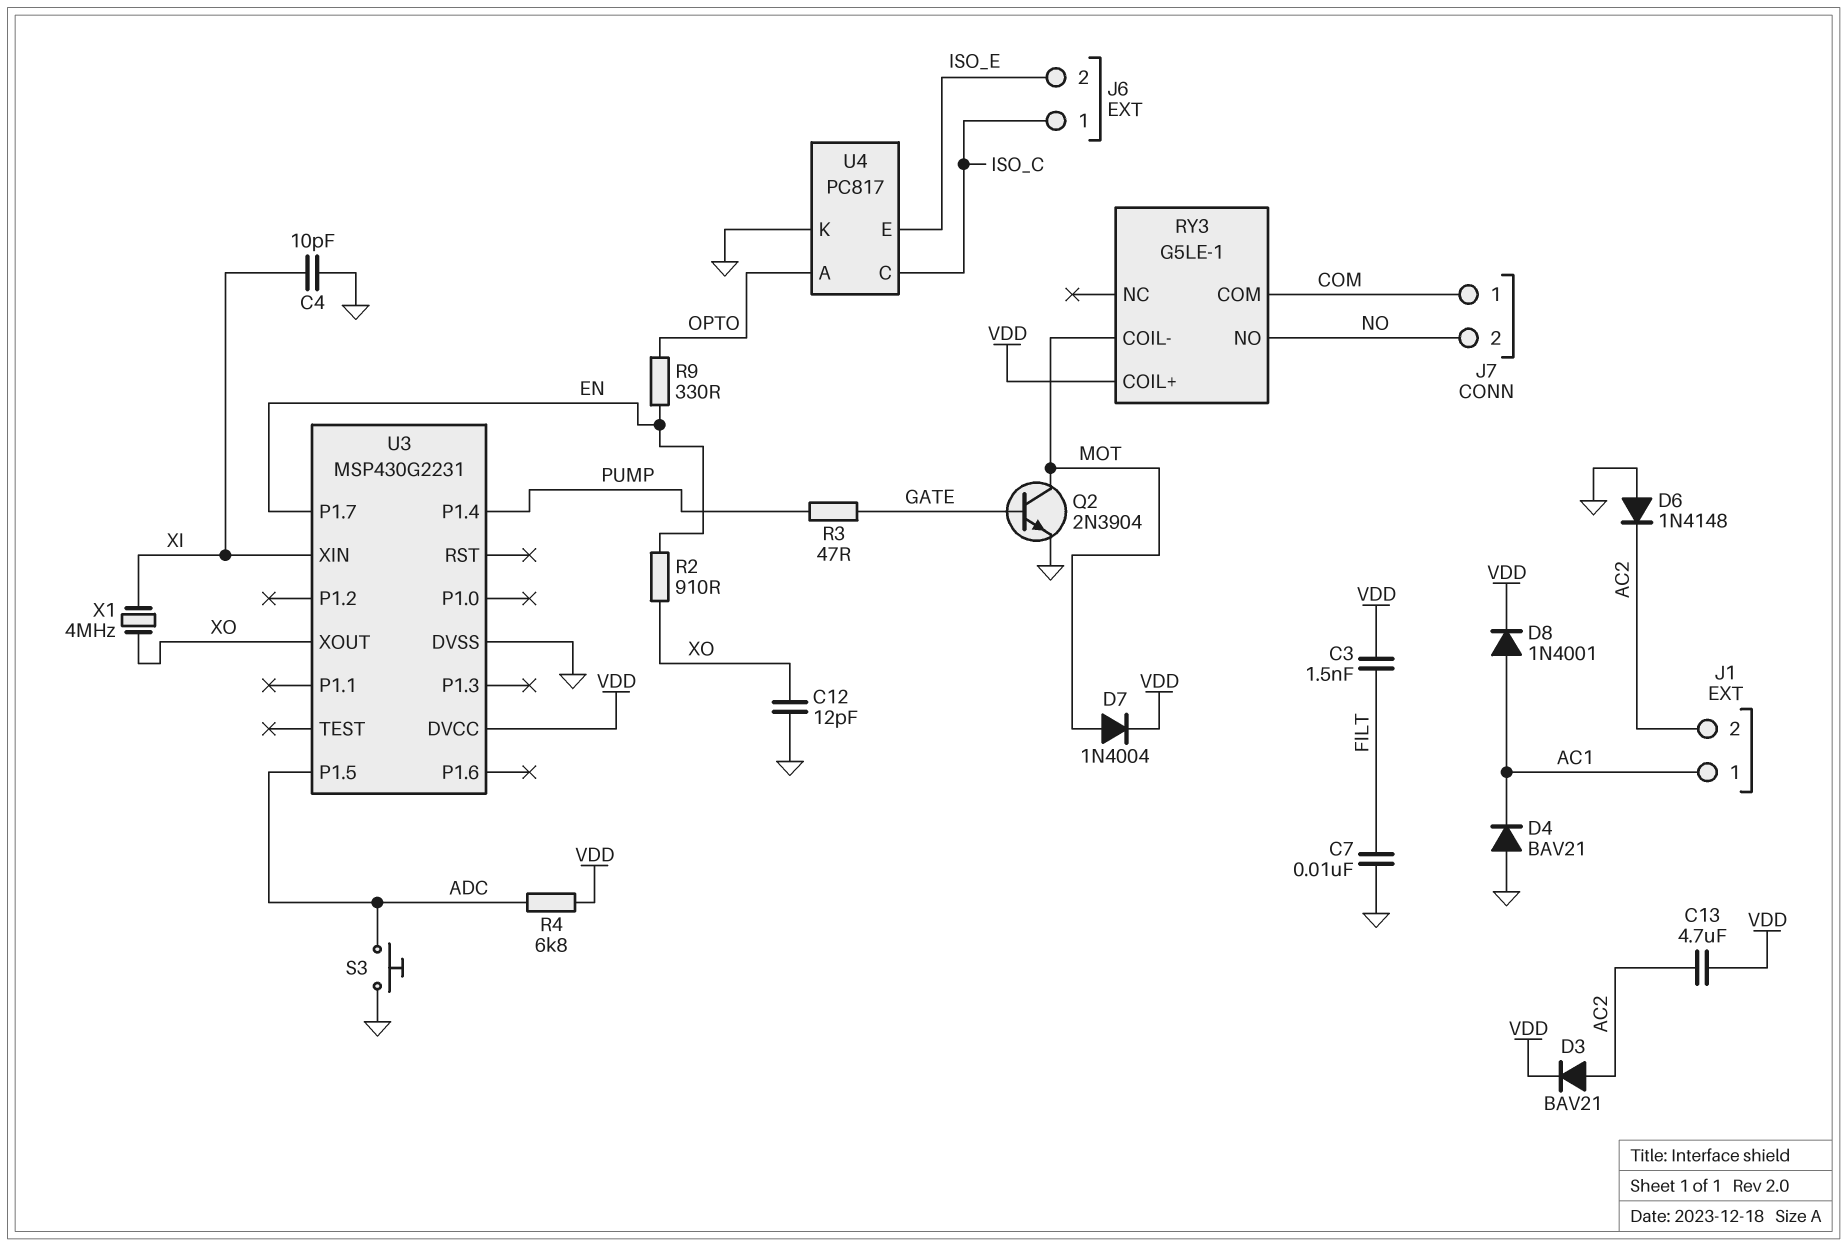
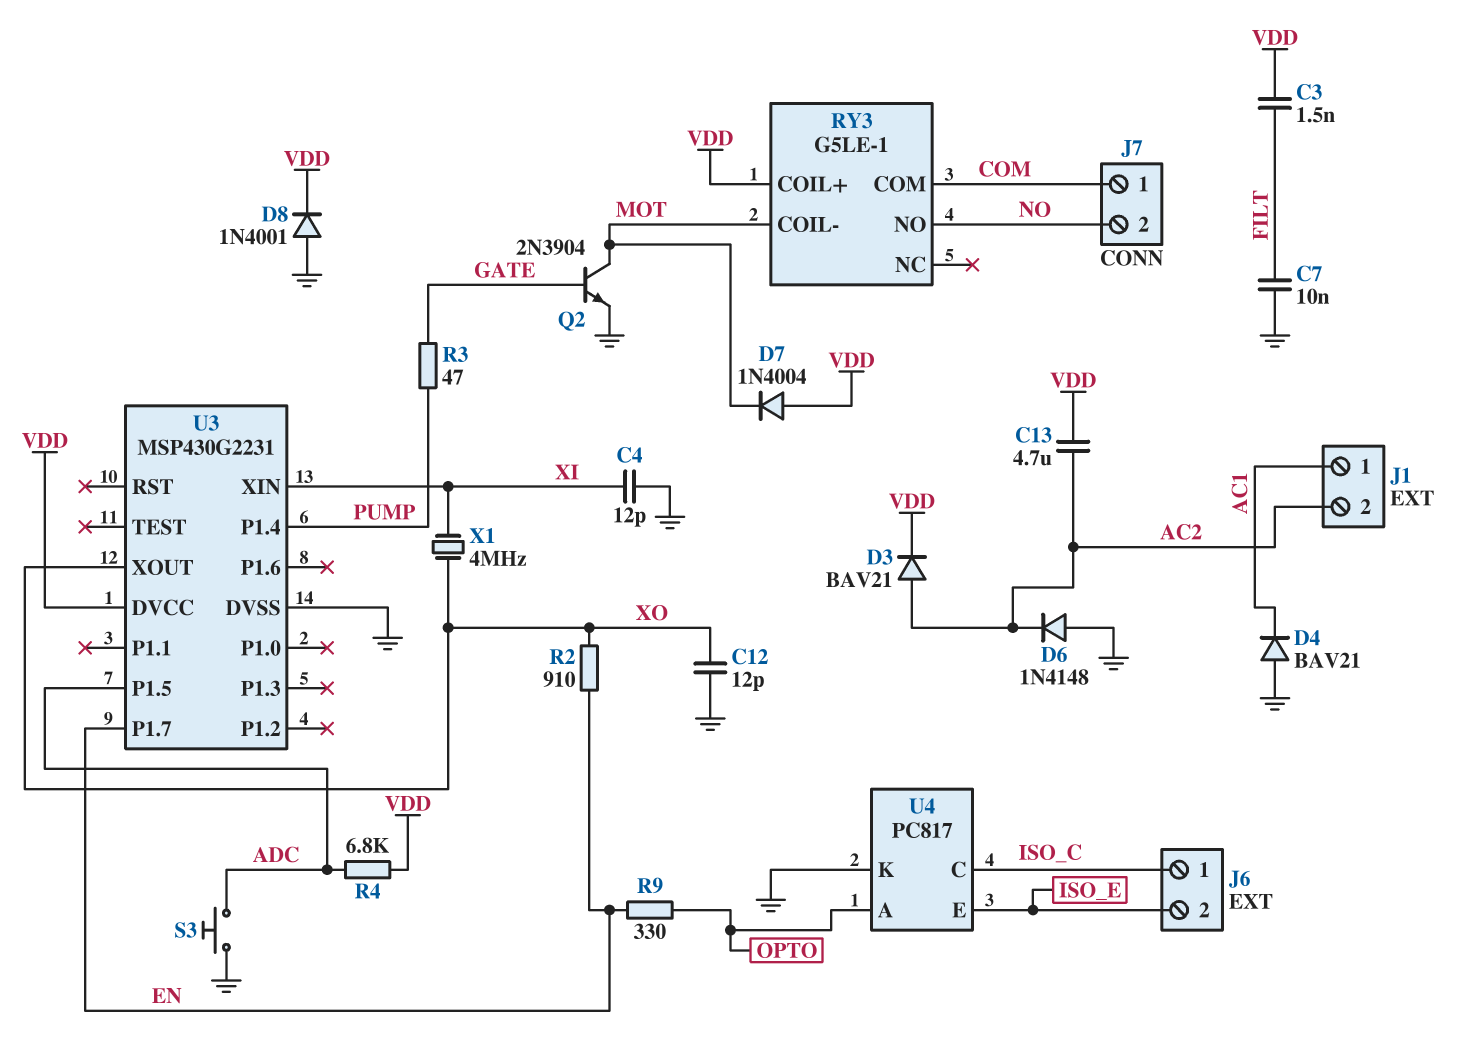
C4: 10pF (GND, XI) -> 12pF (GND, XI)
D7: diode 1N4004 (A MOT, K VDD) -> diode 1N4004 (A VDD, K MOT)
D8: diode 1N4001 (A AC1, K VDD) -> diode 1N4001 (A GND, K VDD)

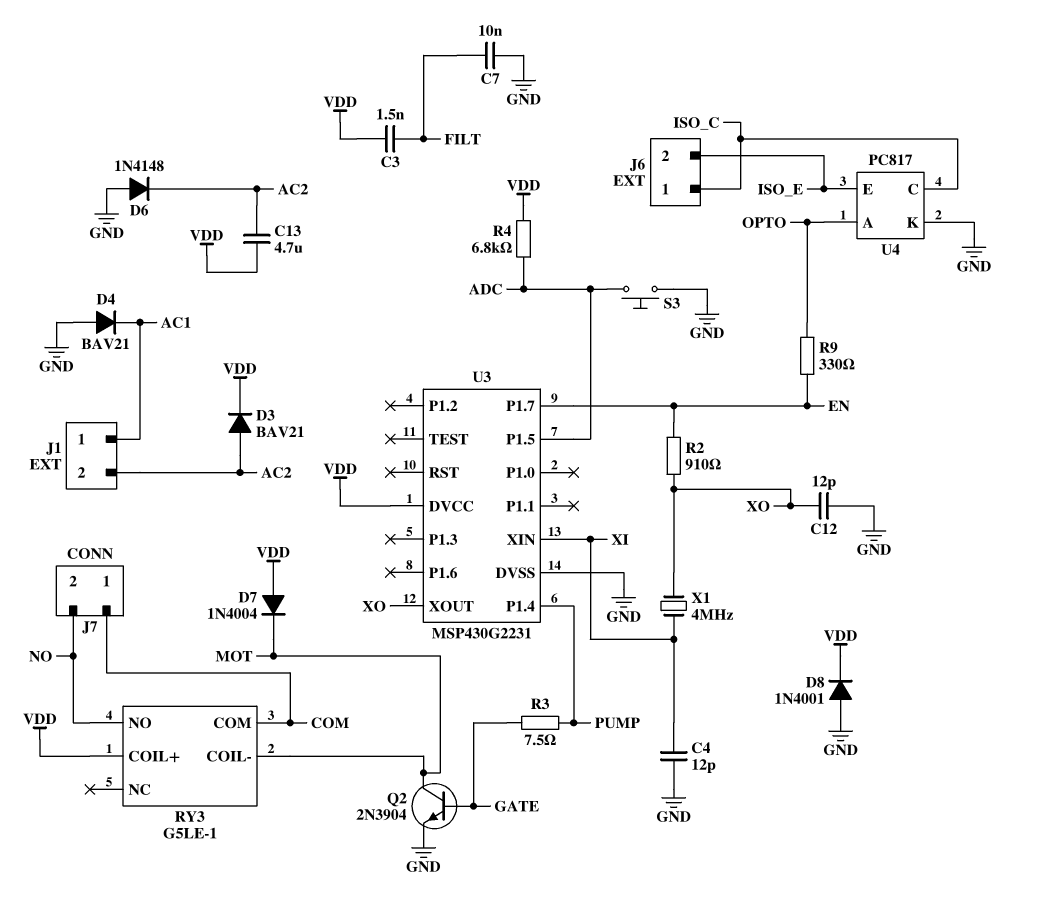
R3: 47 (GATE, PUMP) -> 7.5 (GATE, PUMP)

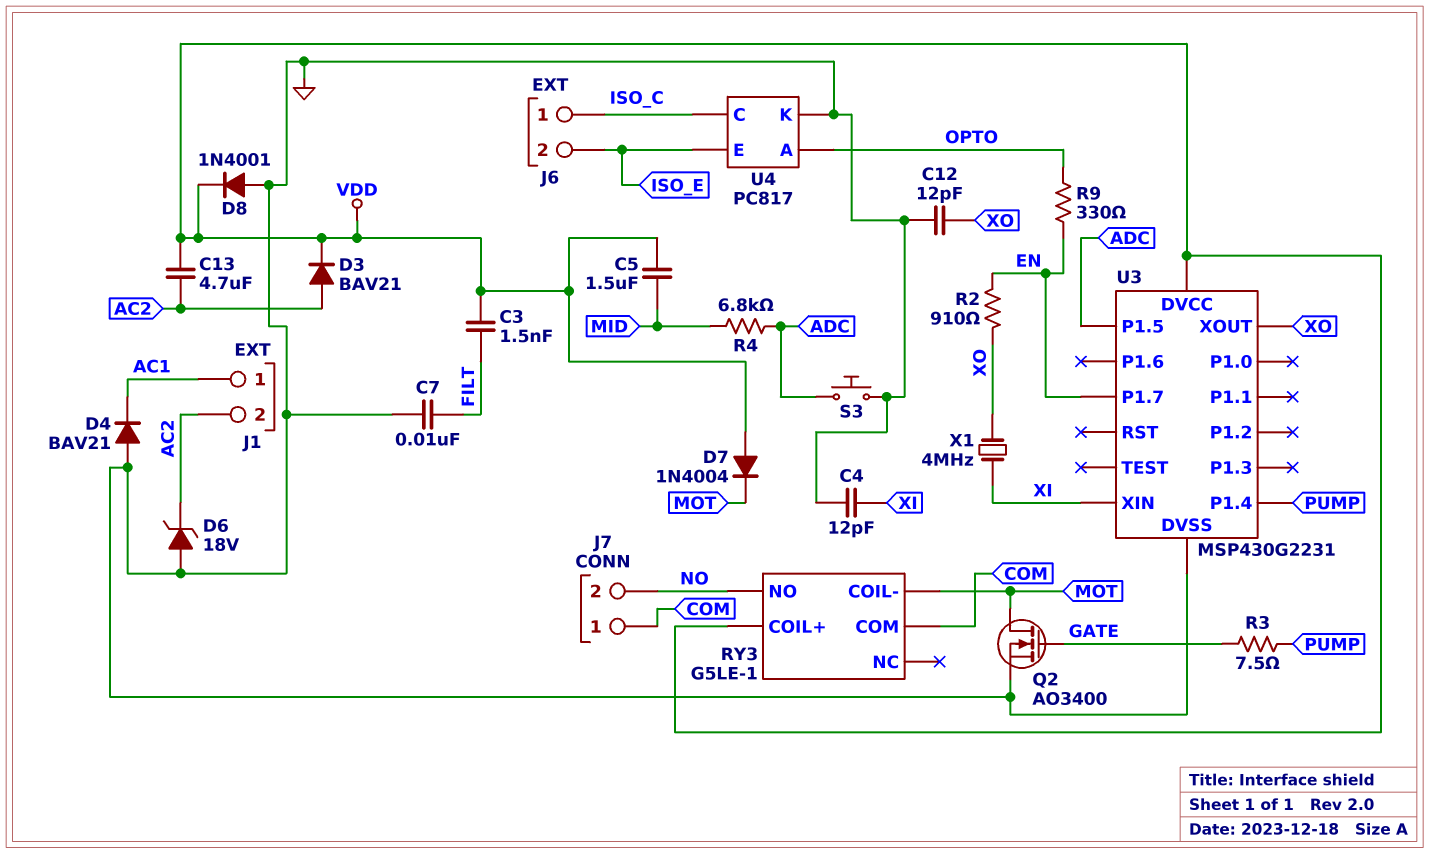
C5: none -> 1.5uF (MID, VDD)
D6: diode 1N4148 (A GND, K AC2) -> zener 18V (A GND, K AC2)
Q2: NPN 2N3904 (B GATE, C MOT, E GND) -> NMOS AO3400 (G GATE, D MOT, S GND)
R4: 6.8k (ADC, VDD) -> 6.8k (ADC, MID)

